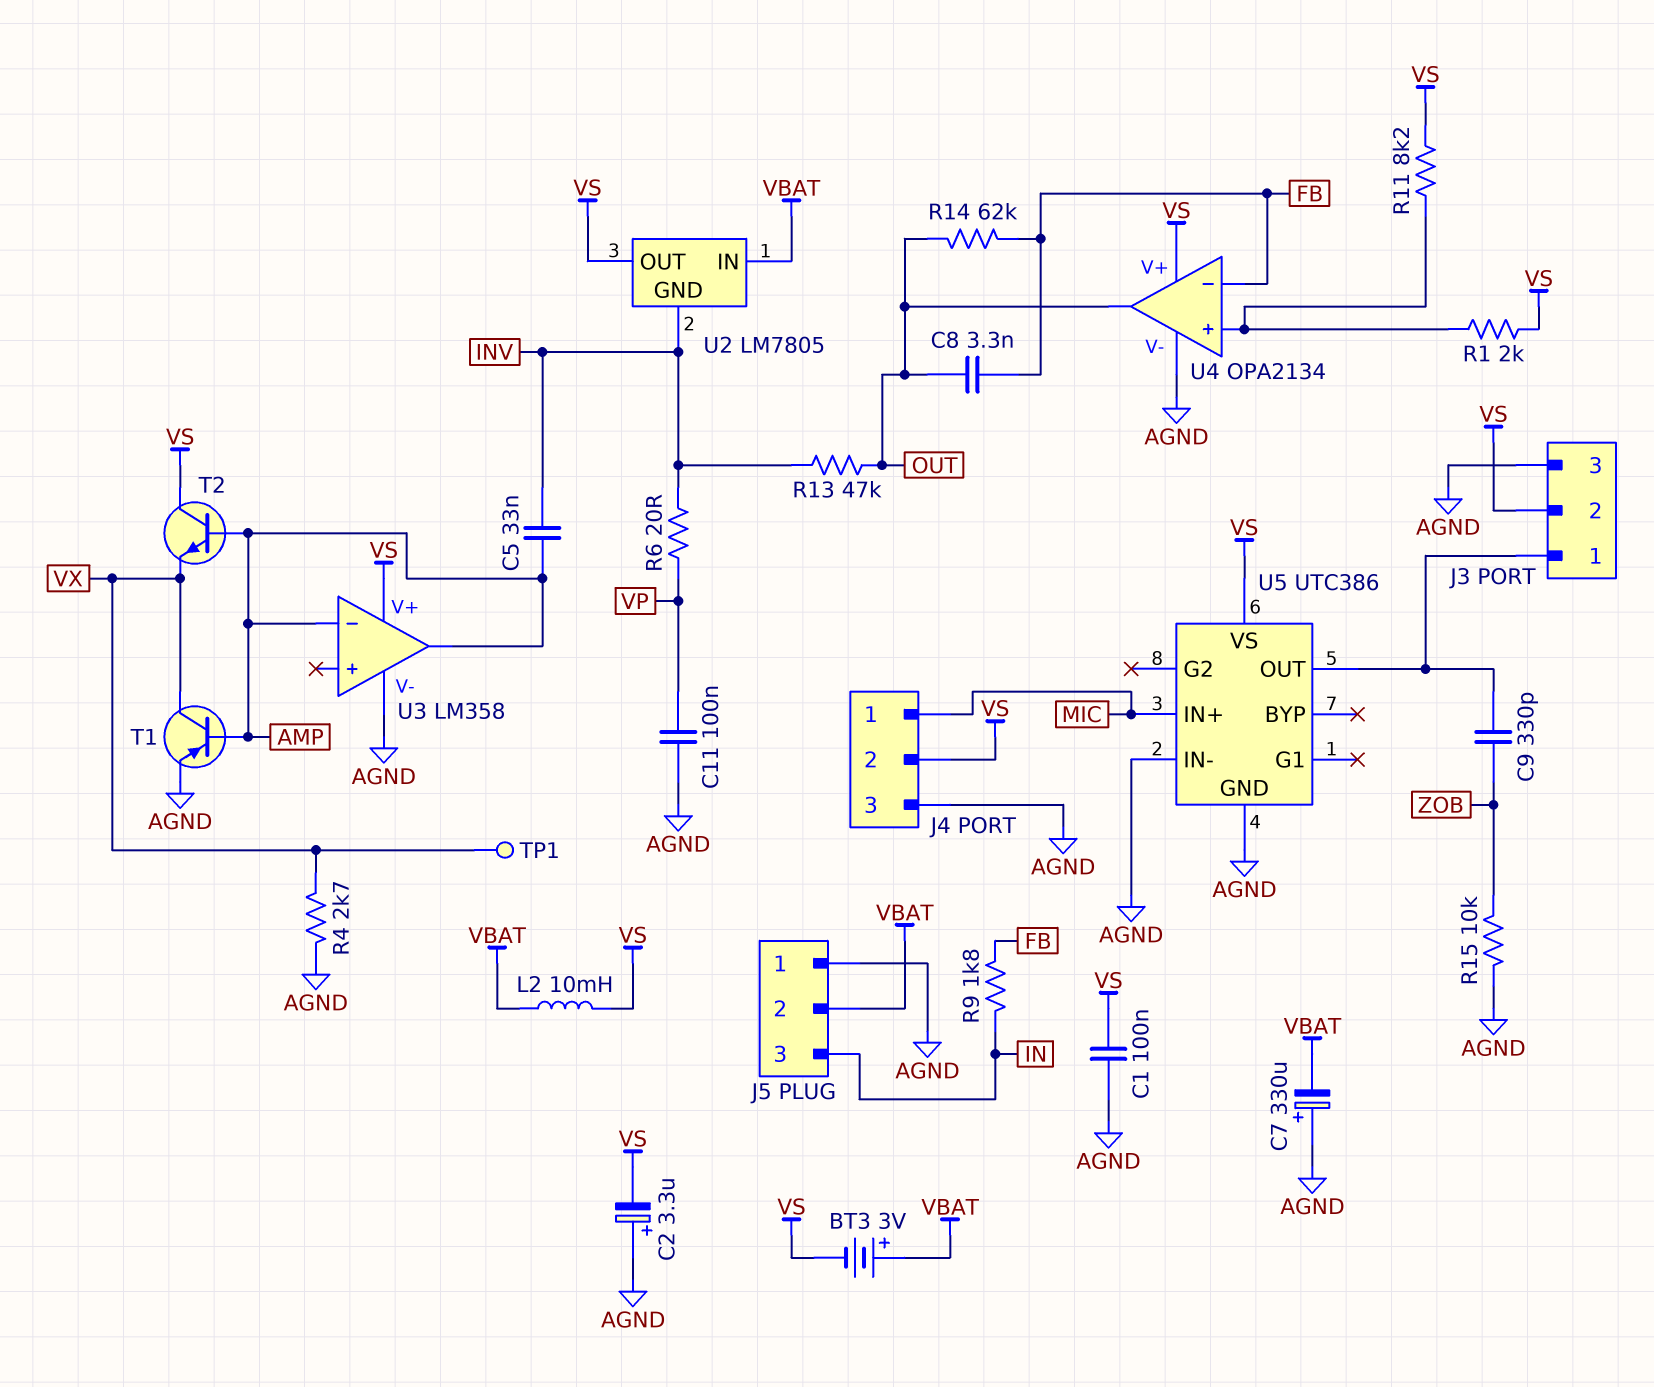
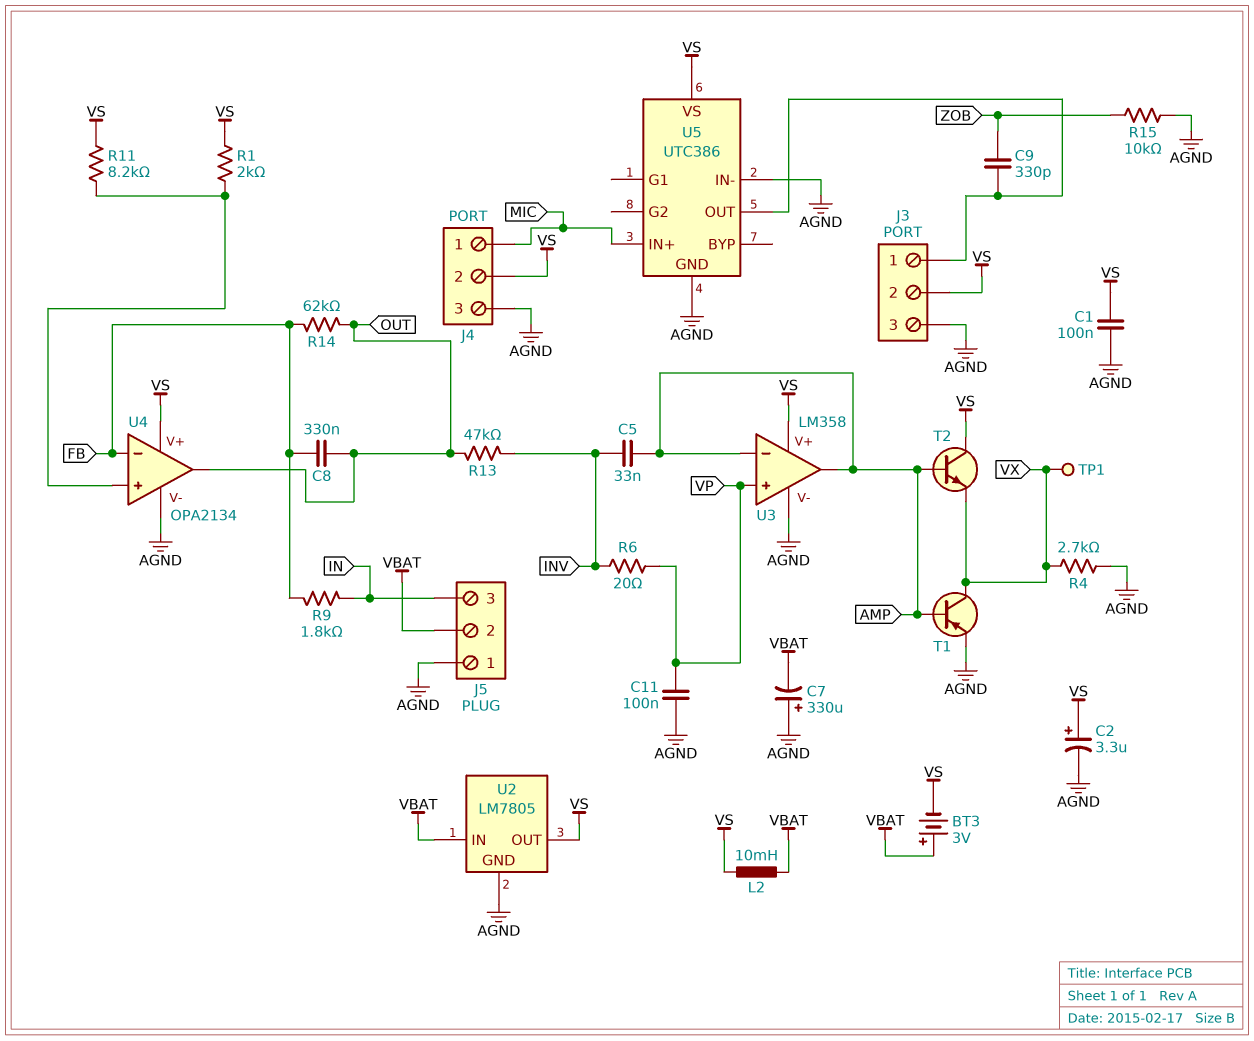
C2: 3.3uF (plus AGND, minus VS) -> 3.3uF (plus VS, minus AGND)
C8: 3.3nF (FB, OUT) -> 330nF (FB, OUT)
U2 pin GND: INV -> AGND
U3 pin in+: none -> VP

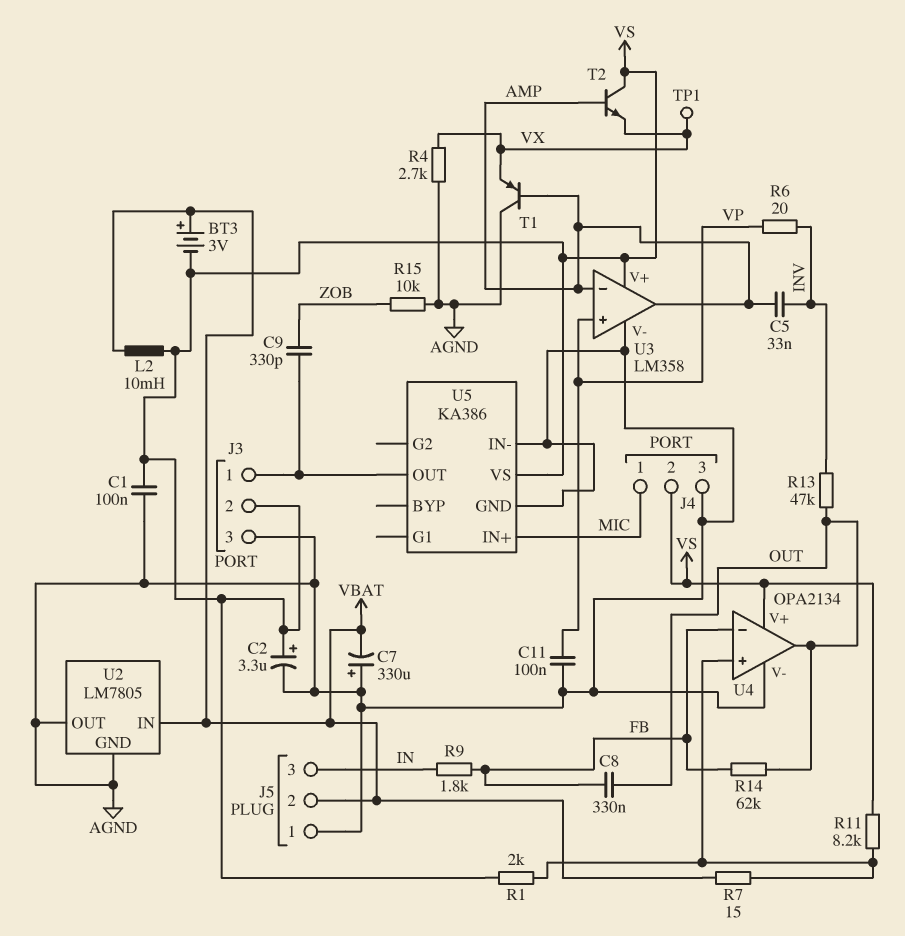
R7: none -> 15 (U4/in+, VBAT)
T1: PNP (B AMP, C VX, E AGND) -> PNP (B AMP, C AGND, E VX)
U2 pin OUT: VS -> AGND
U5: UTC386 -> KA386

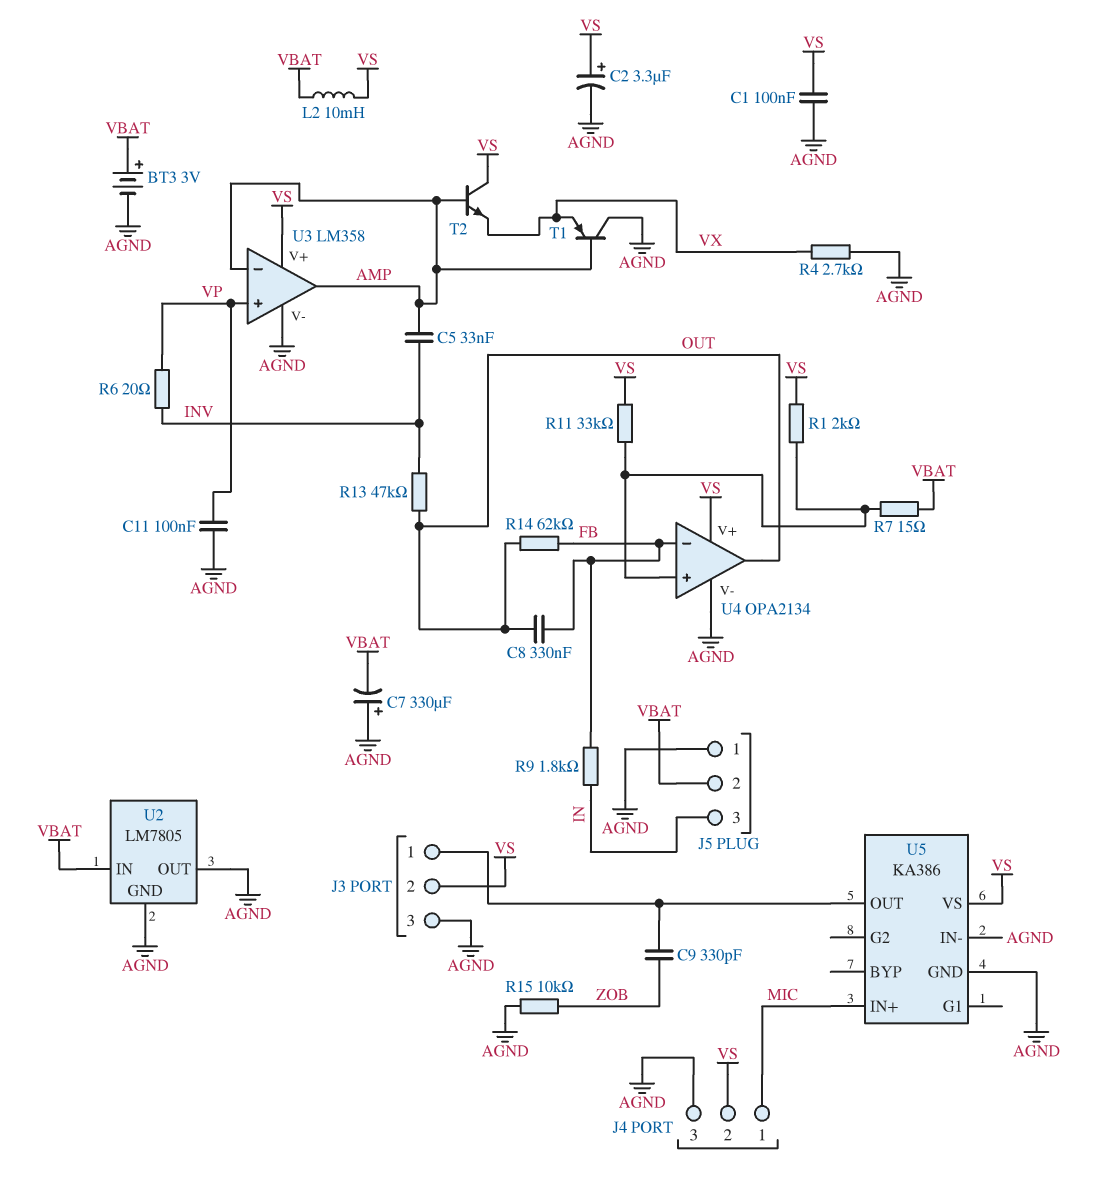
BT3: 3V (plus VBAT, minus VS) -> 3V (plus VBAT, minus AGND)
R11: 8.2k (U4/in+, VS) -> 33k (U4/in+, VS)
TP1: test point (VX) -> none

